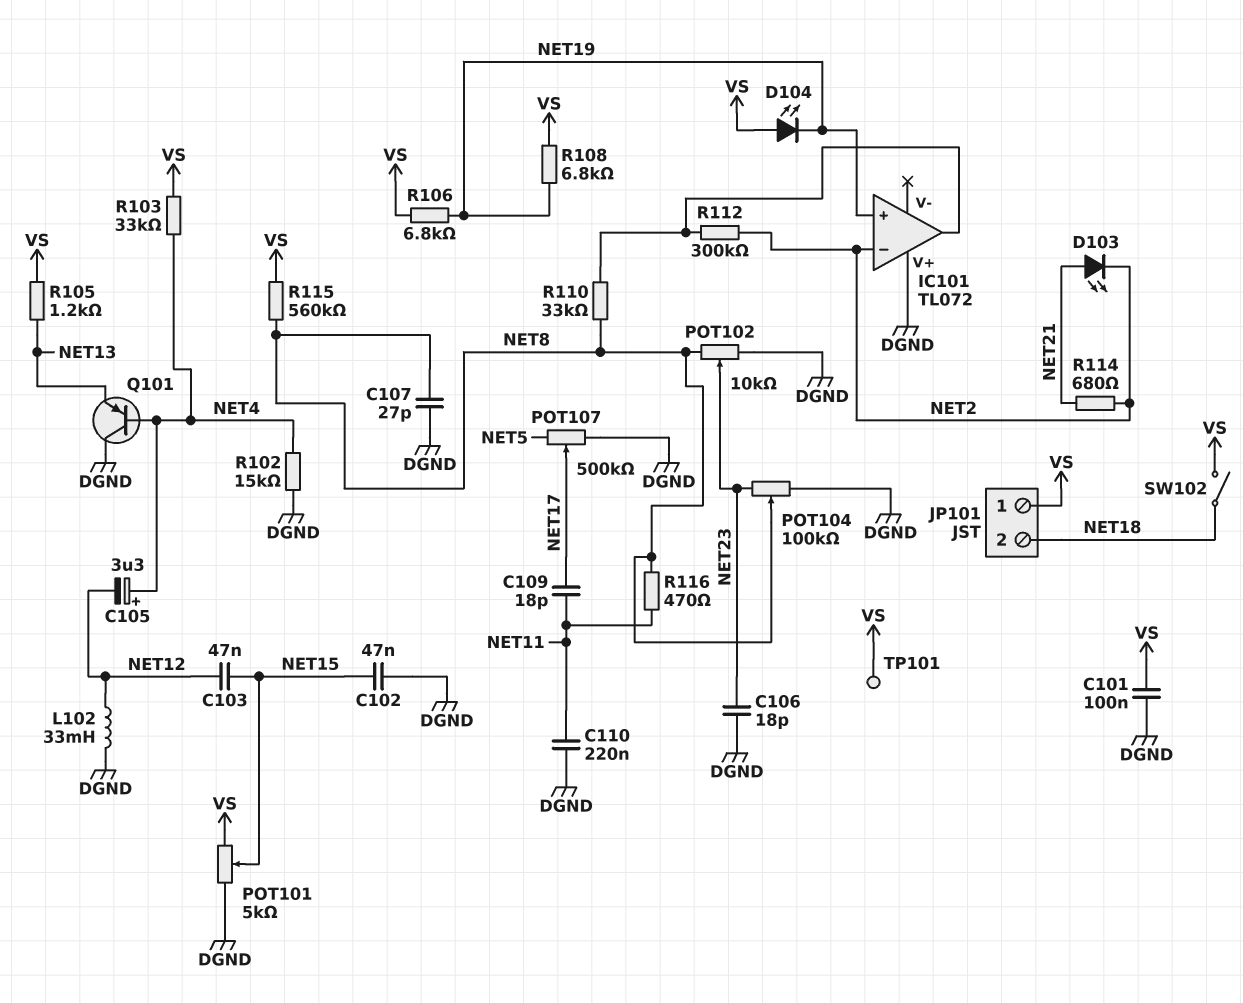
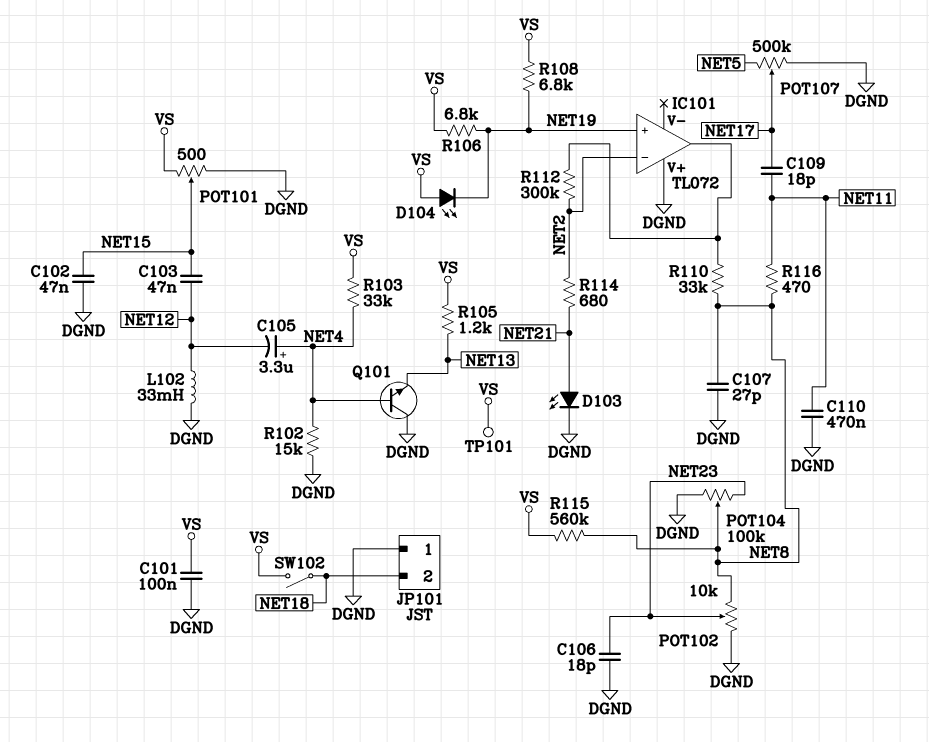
C110: 220nF (DGND, NET11) -> 470nF (DGND, NET11)
D103: LED (A NET21, K NET2) -> LED (A NET21, K DGND)
JP101 pin 1: VS -> DGND
POT101: 5k (DGND, VS, wiper NET15) -> 500 (DGND, VS, wiper NET15)
Q101: PNP (B NET4, C DGND, E NET13) -> NPN (B NET4, C DGND, E NET13)

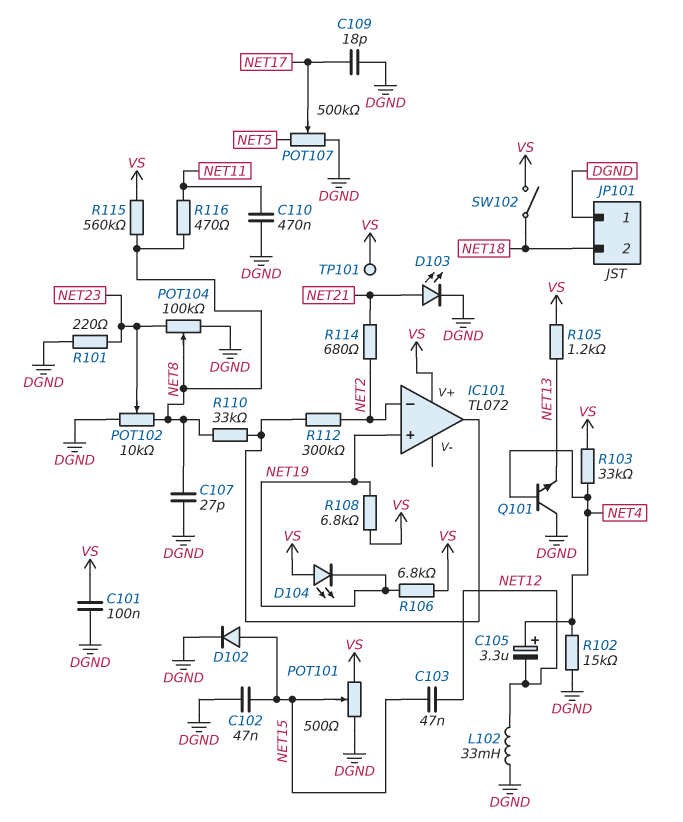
C106: 18pF (DGND, NET23) -> none
C109: 18pF (NET11, NET17) -> 18pF (DGND, NET17)
D102: none -> diode (A NET15, K DGND)
IC101 pin V+: DGND -> VS
R101: none -> 220 (DGND, NET23)

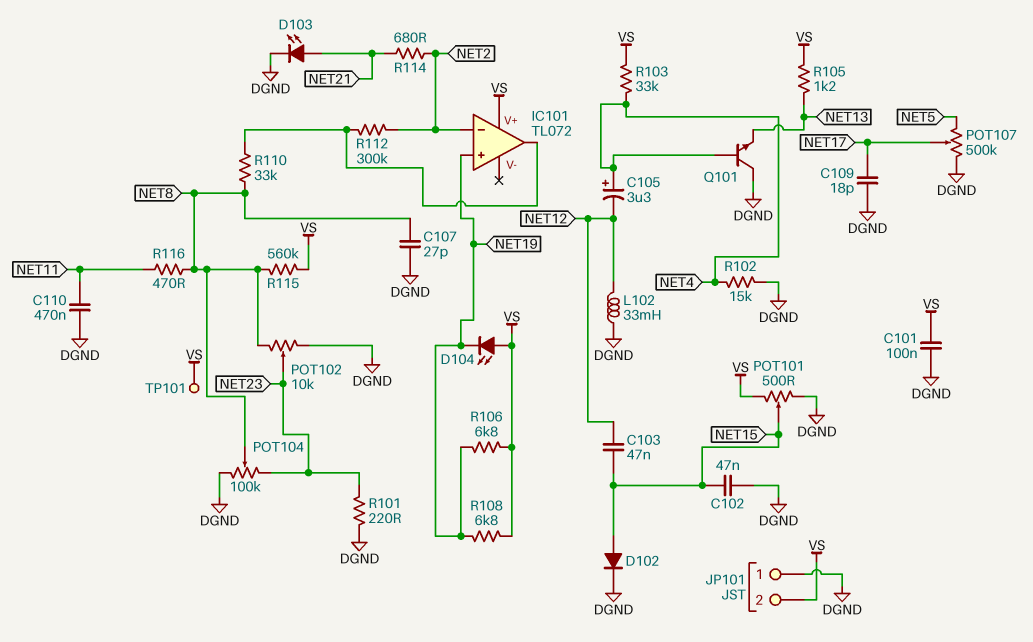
JP101 pin 2: NET18 -> VS
SW102: switch (NET18, VS) -> none

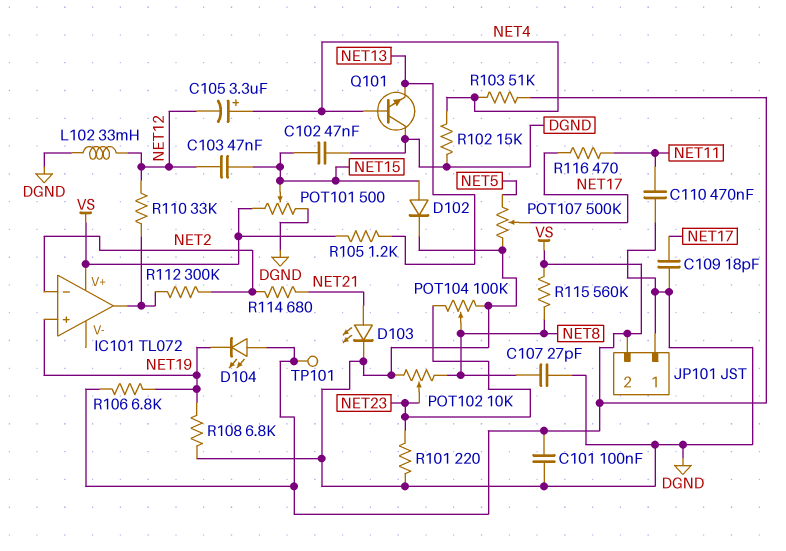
R103: 33k (NET4, VS) -> 51k (NET4, VS)
R108: 6.8k (NET19, VS) -> 6.8k (DGND, NET19)
R110: 33k (IC101/out, NET8) -> 33k (IC101/out, NET12)
R116: 470 (NET8, NET11) -> 470 (NET11, NET17)

